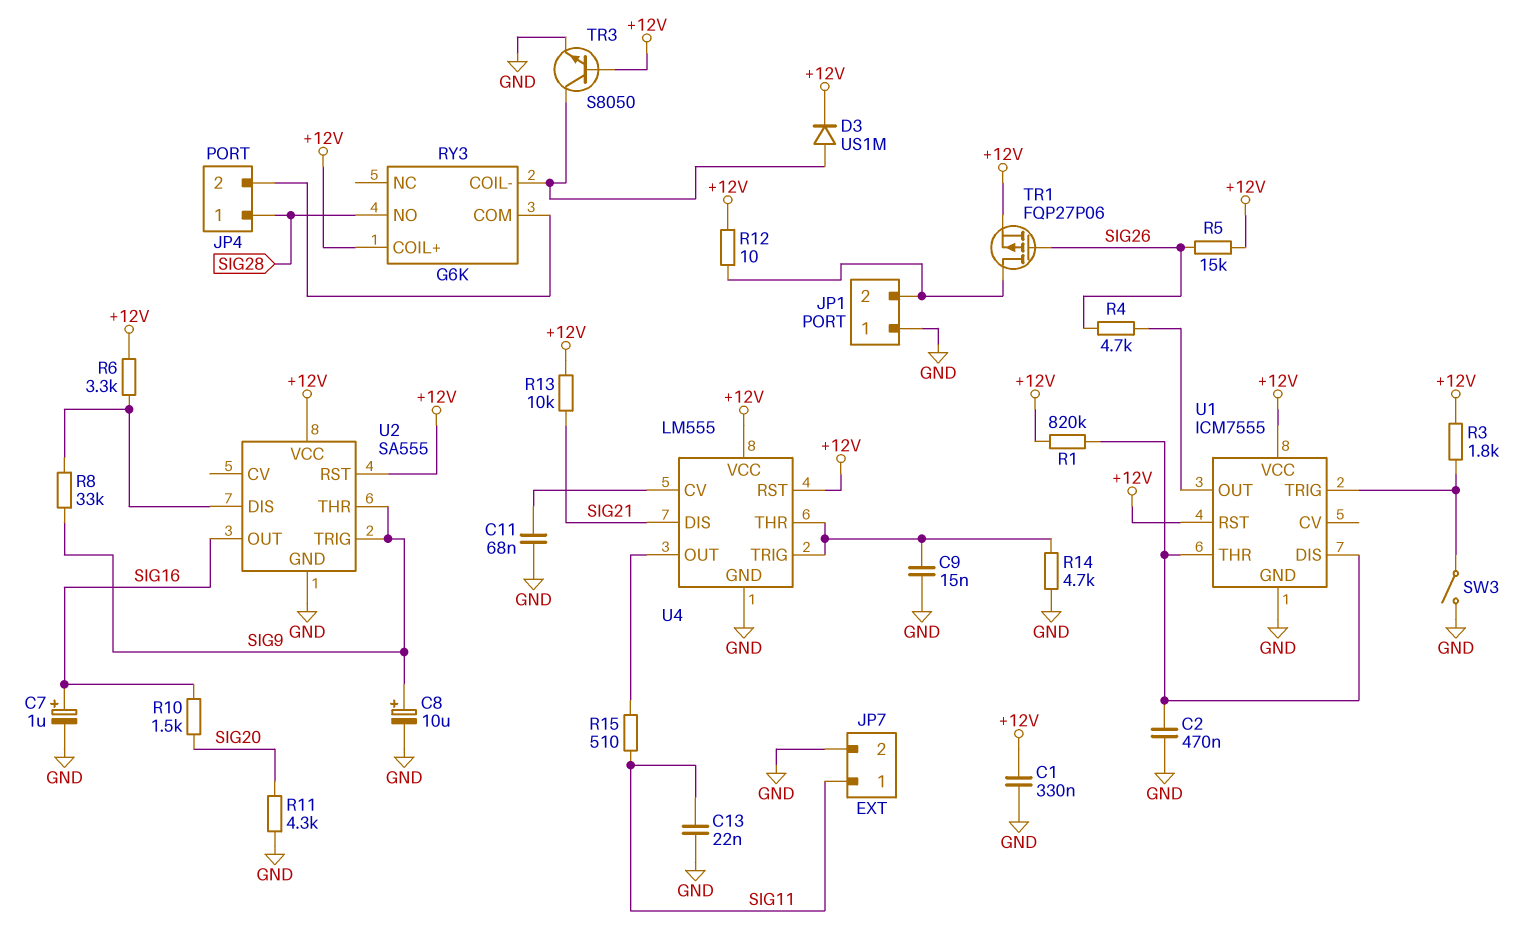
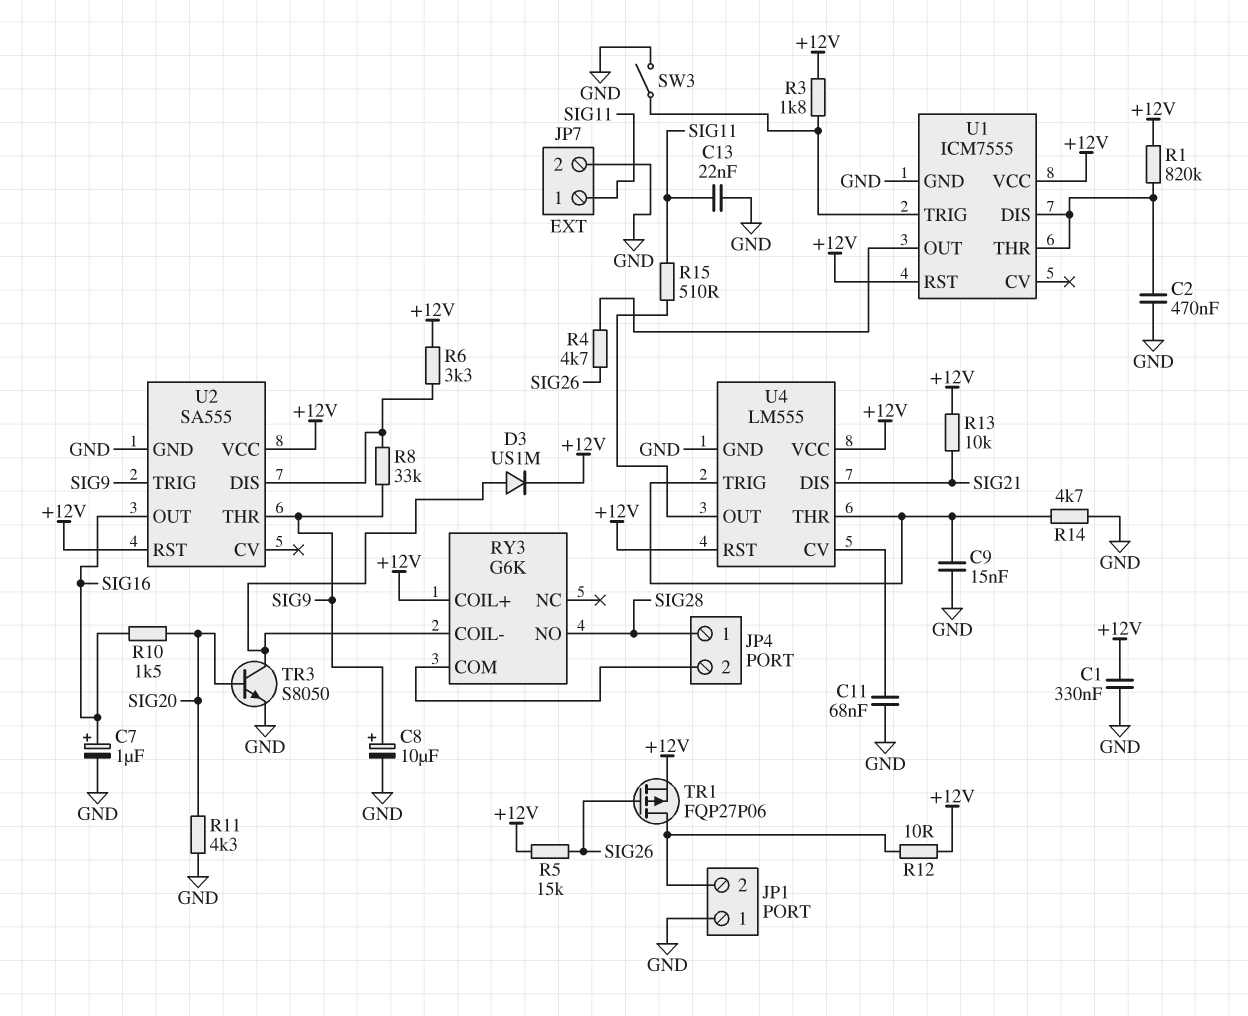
TR3: NPN S8050 (B +12V, C RY3/COIL-, E GND) -> NPN S8050 (B SIG20, C RY3/COIL-, E GND)

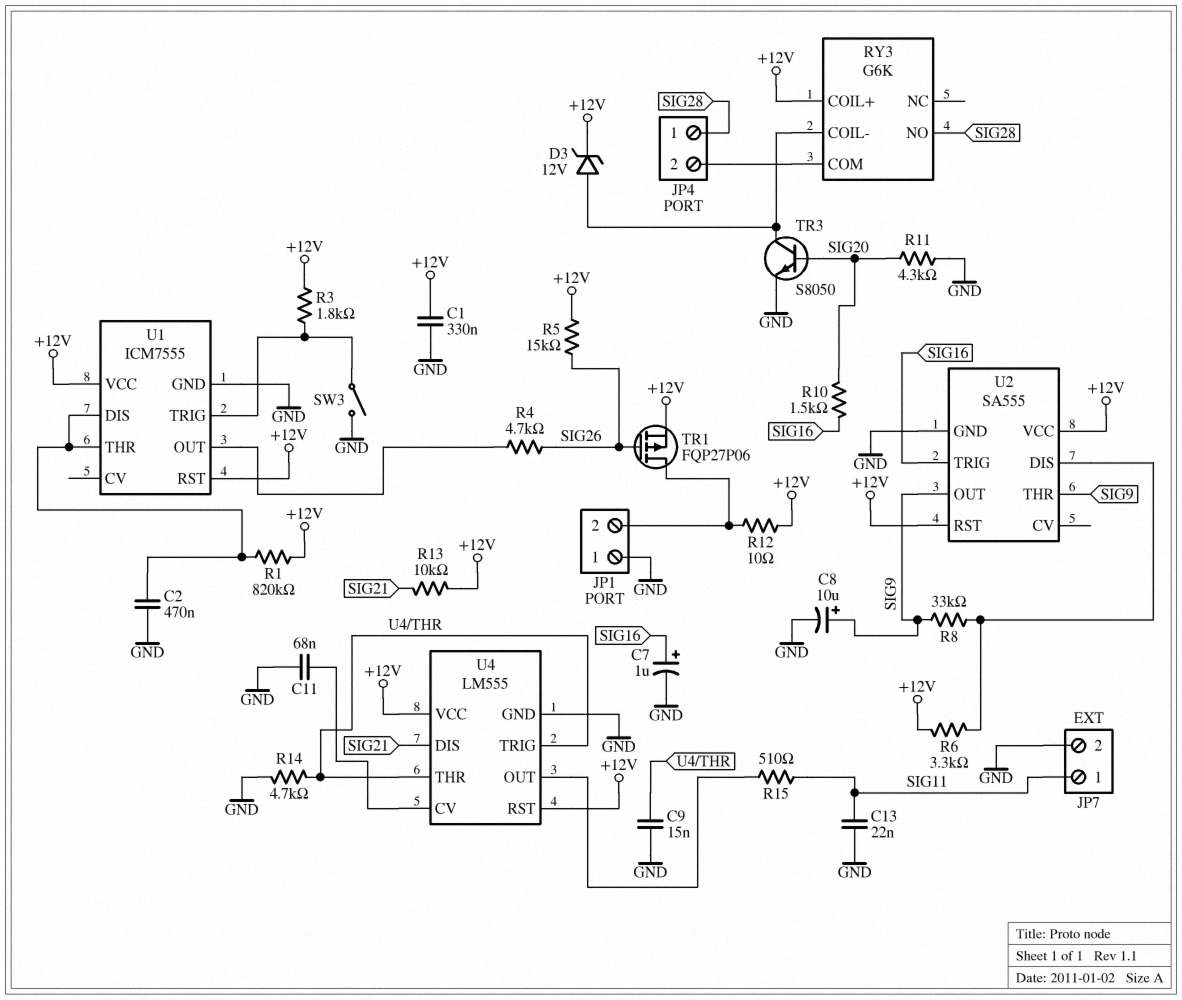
D3: diode US1M (A RY3/COIL-, K +12V) -> zener 12V (A RY3/COIL-, K +12V)
U2 pin OUT: SIG16 -> SIG9
U2 pin TRIG: SIG9 -> SIG16

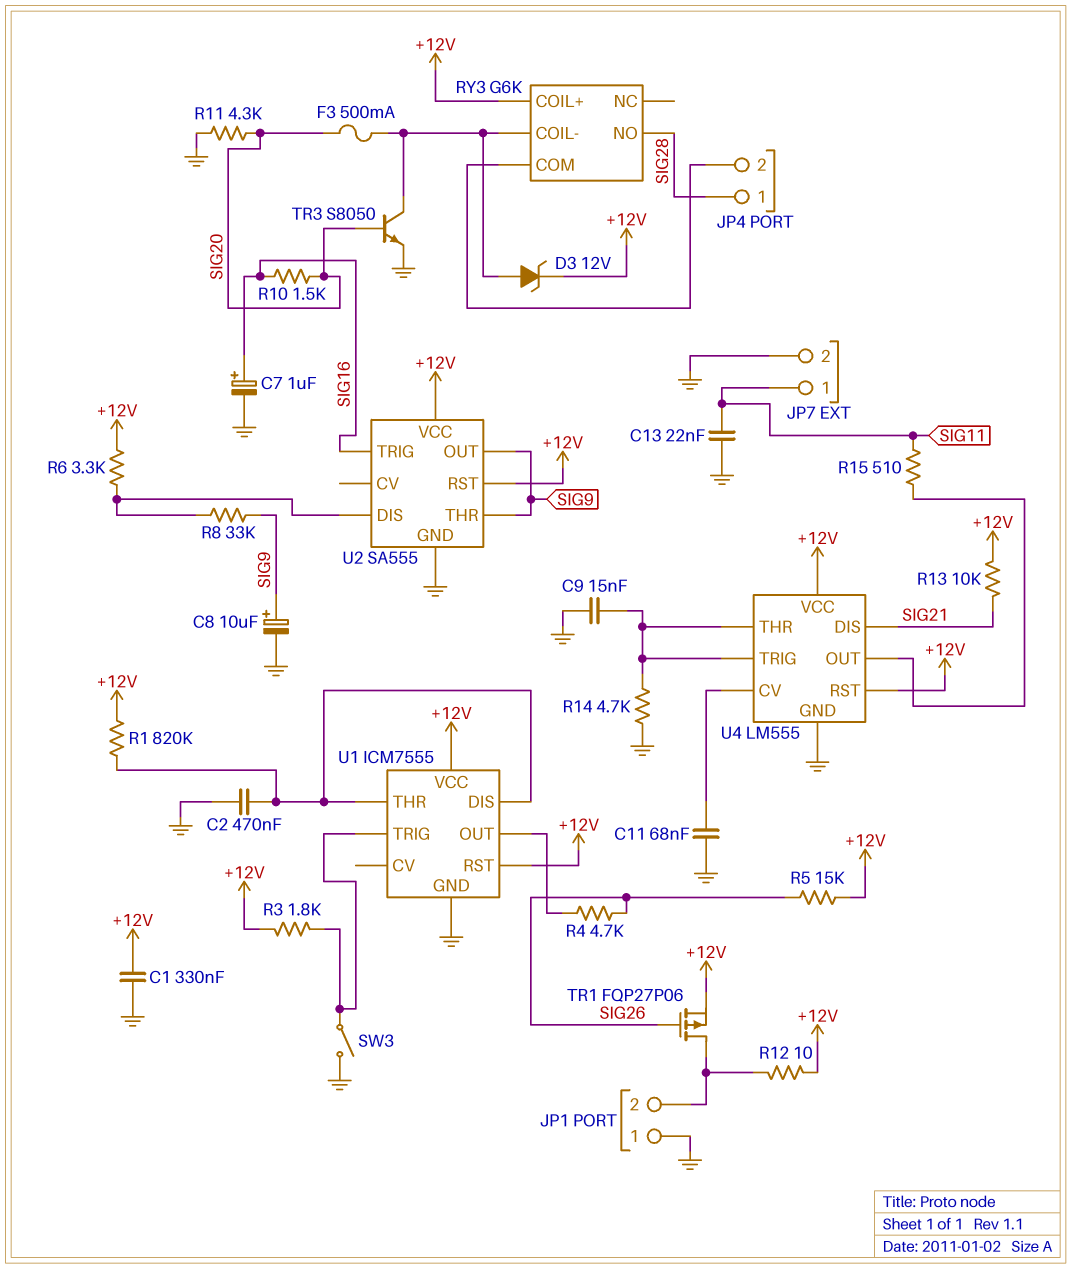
F3: none -> 500mA (RY3/COIL-, SIG20)

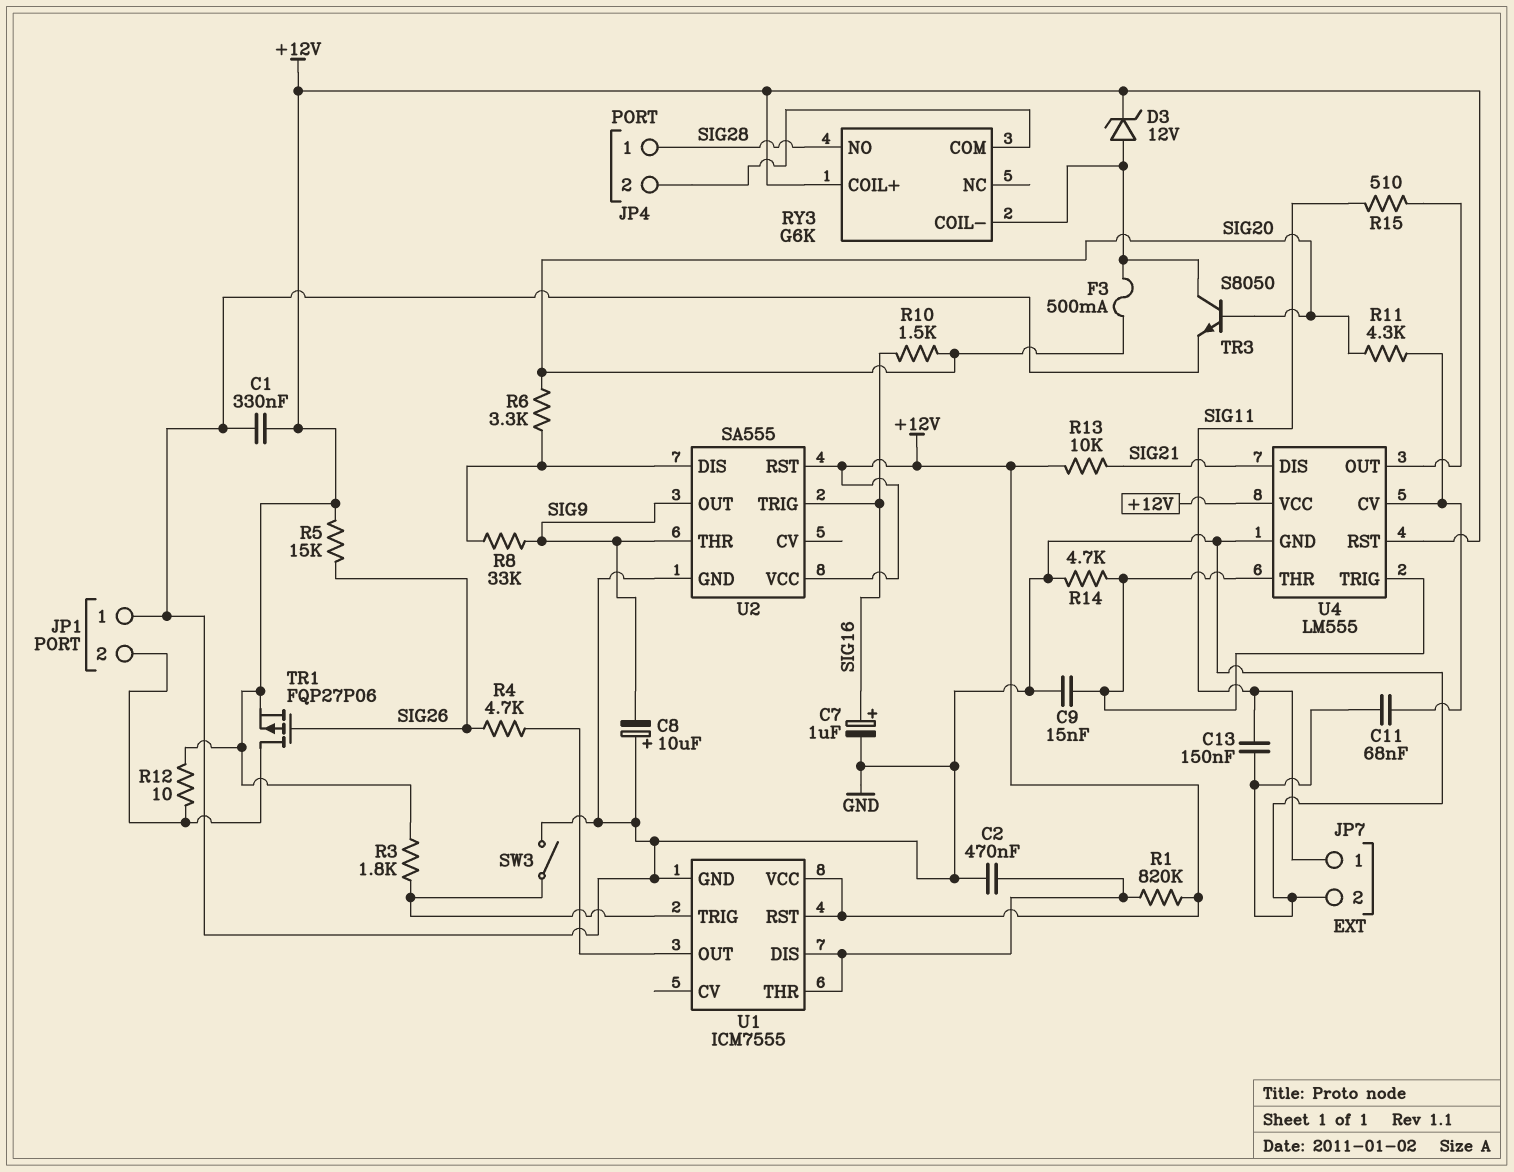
C8: 10uF (plus SIG9, minus GND) -> 10uF (plus GND, minus SIG9)
C13: 22nF (GND, SIG11) -> 150nF (GND, SIG11)
R6: 3.3k (+12V, U2/DIS) -> 3.3k (SIG20, U2/DIS)
R11: 4.3k (GND, SIG20) -> 4.3k (SIG20, U4/CV)

